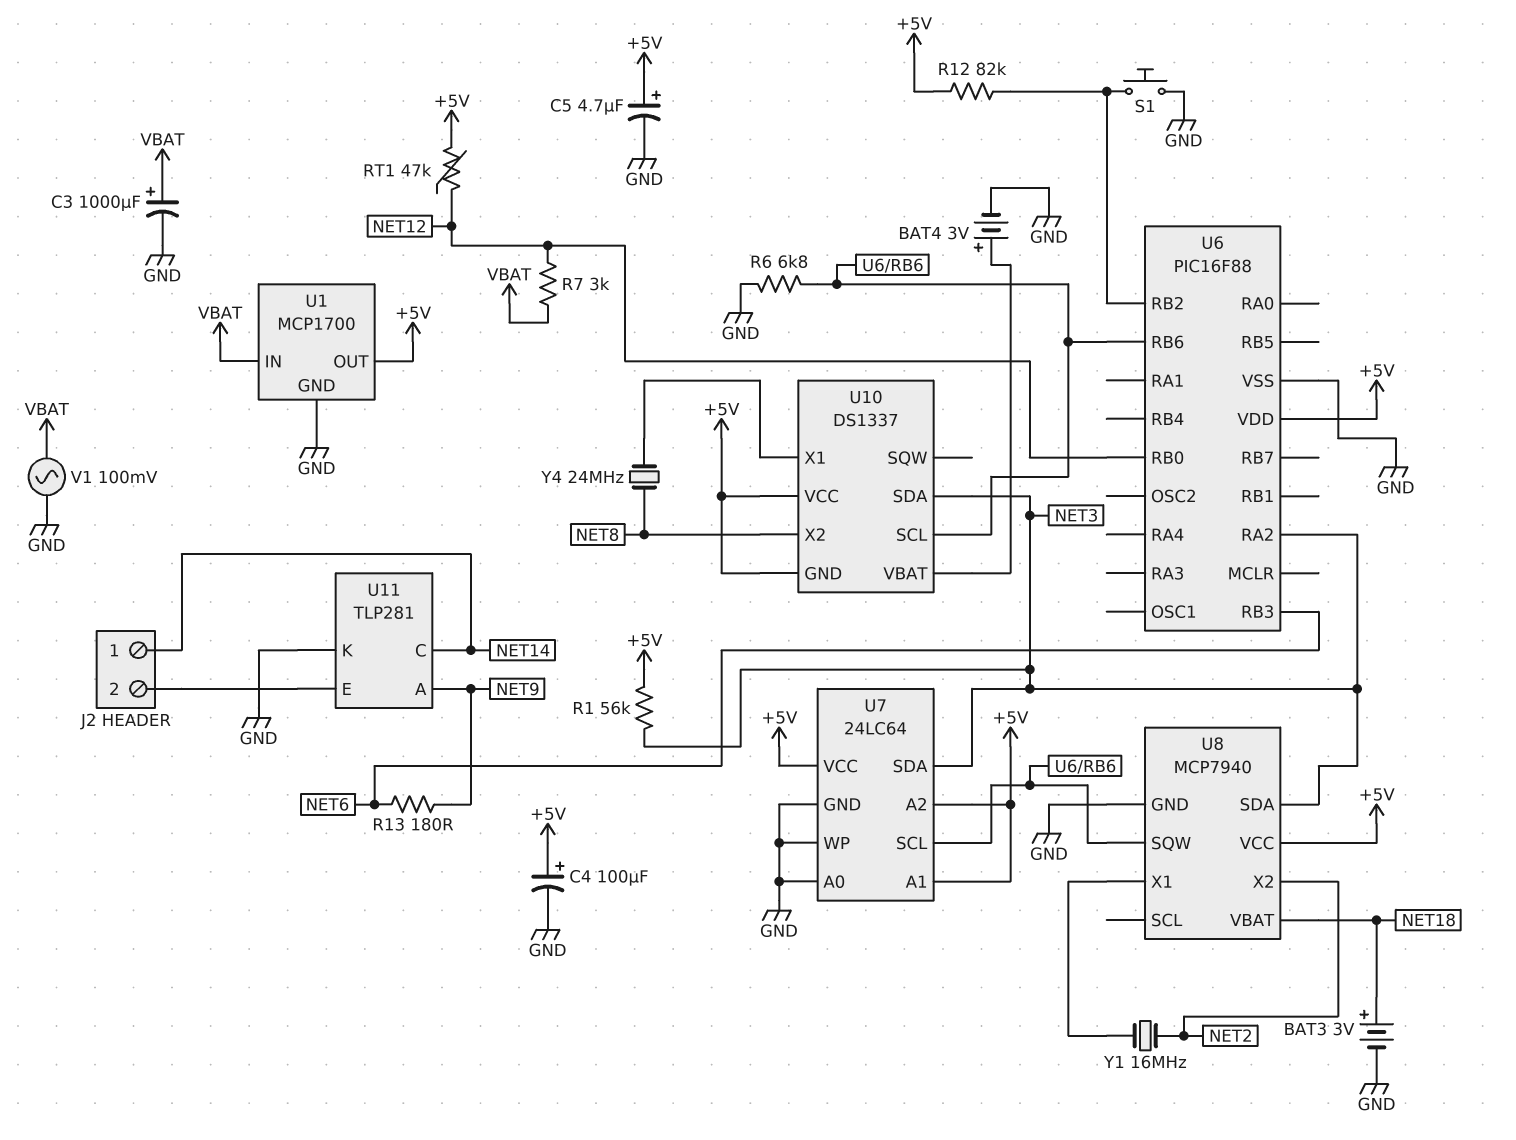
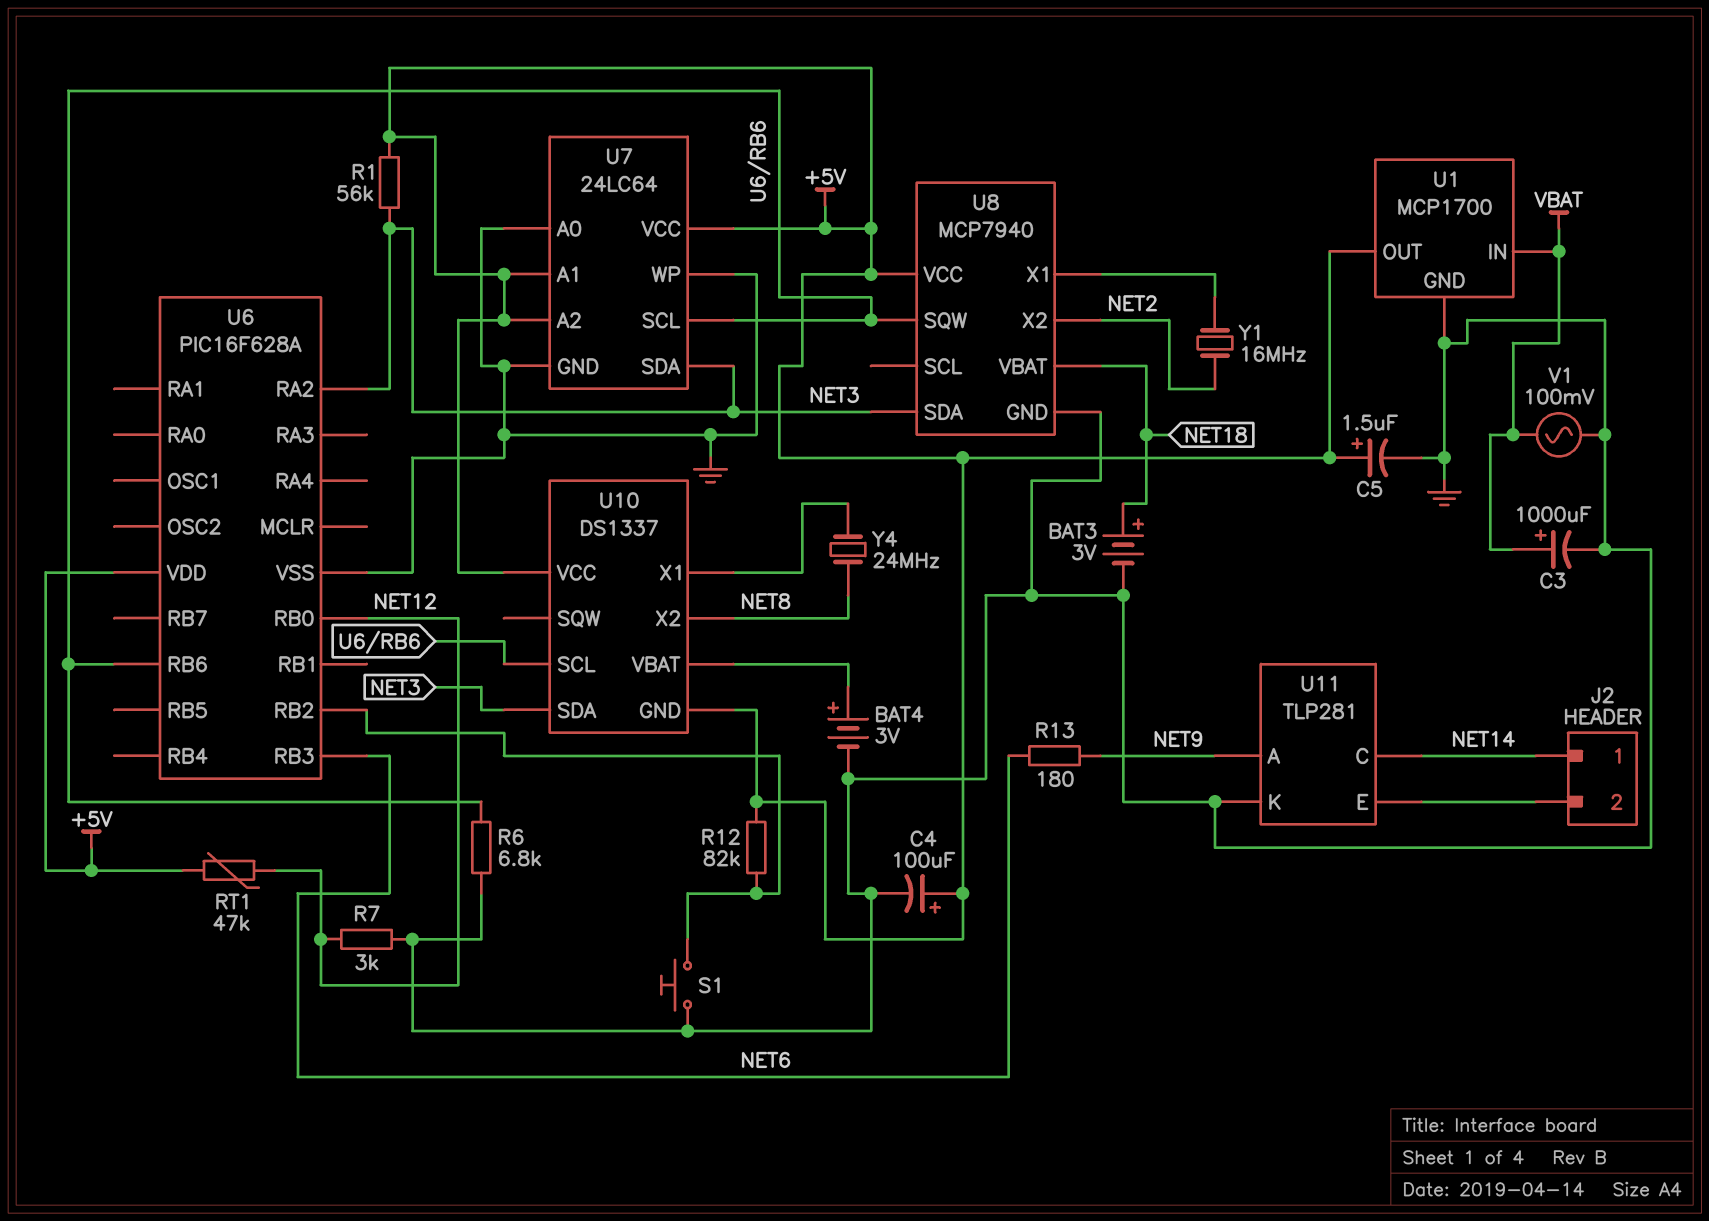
C5: 4.7uF (plus +5V, minus GND) -> 1.5uF (plus +5V, minus GND)
R7: 3k (NET12, VBAT) -> 3k (GND, NET12)
U6: PIC16F88 -> PIC16F628A

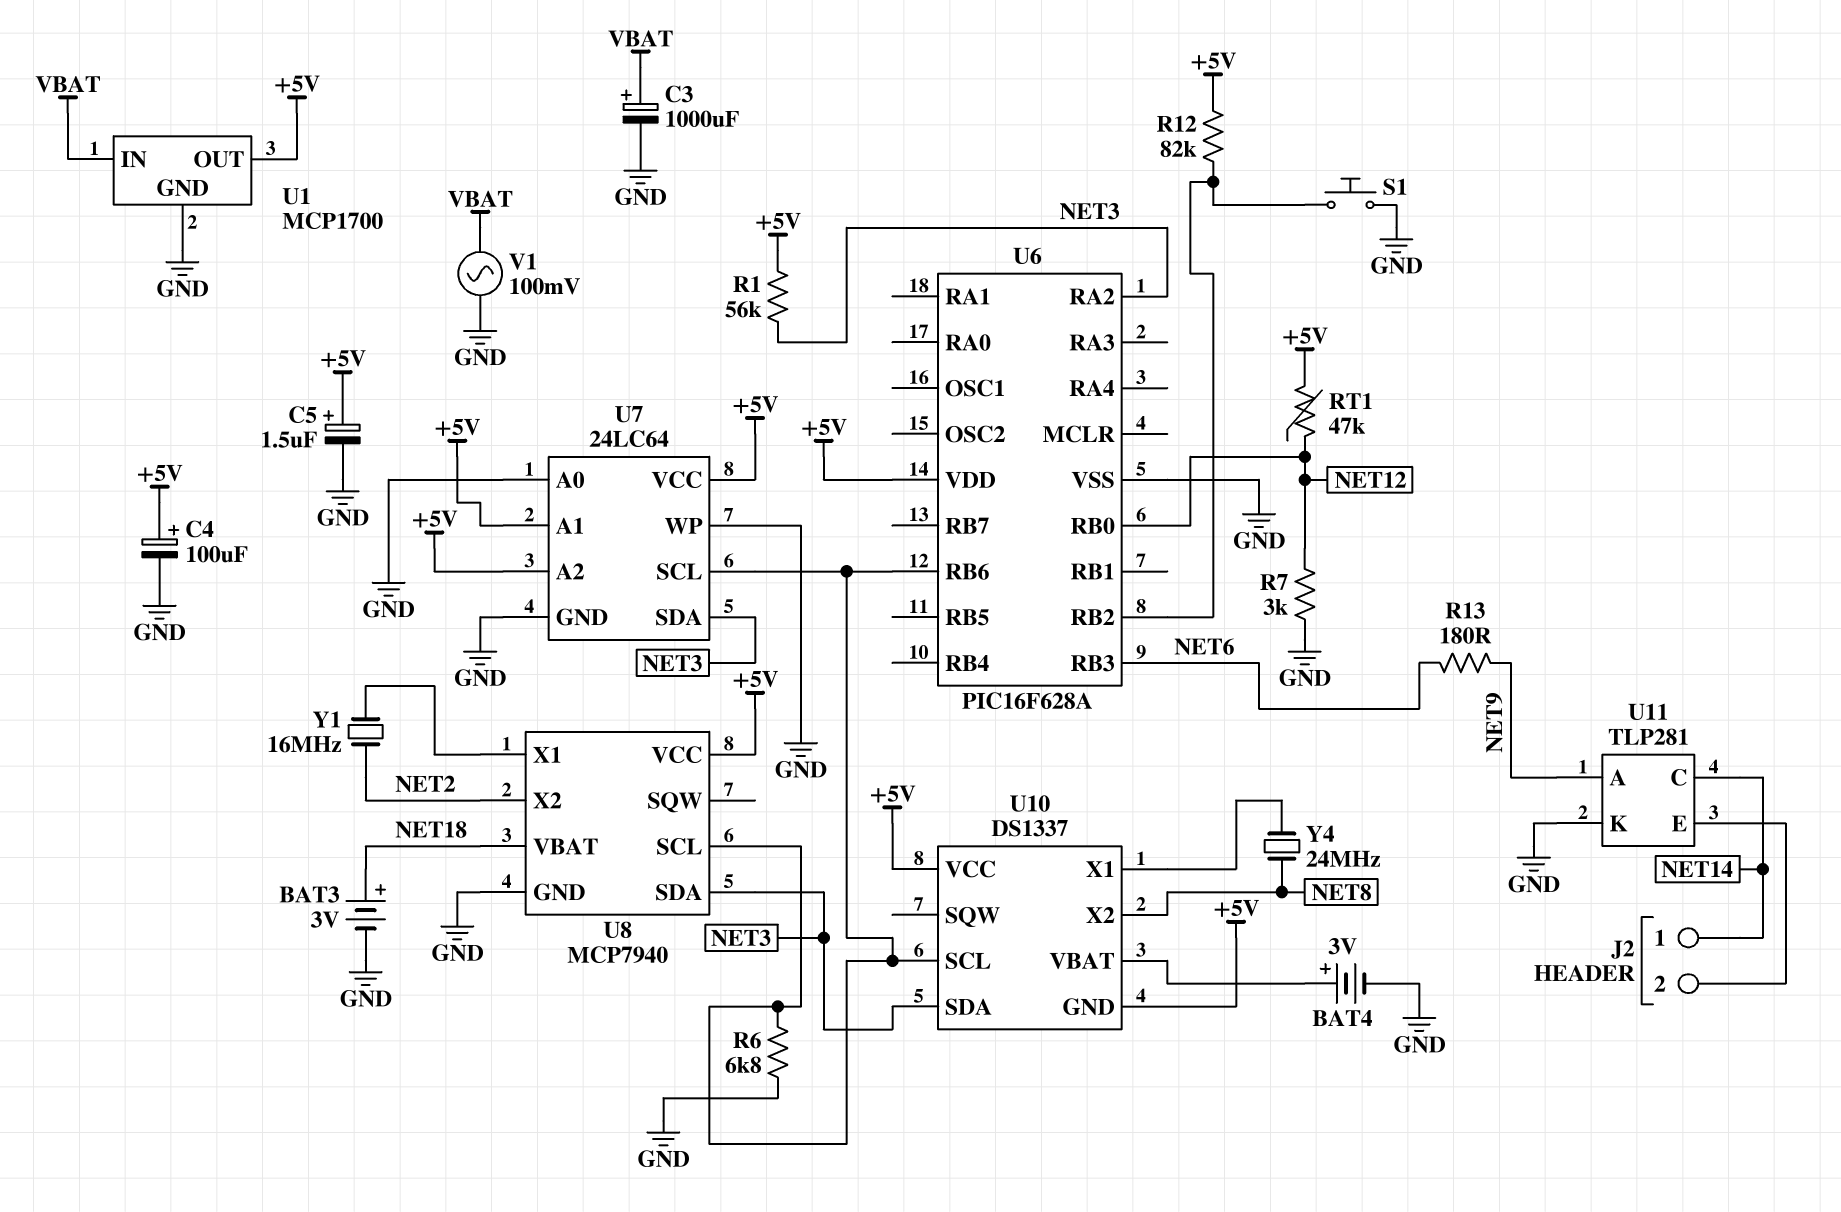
U8 pin SCL: none -> U6/RB6
U8 pin SQW: U6/RB6 -> none

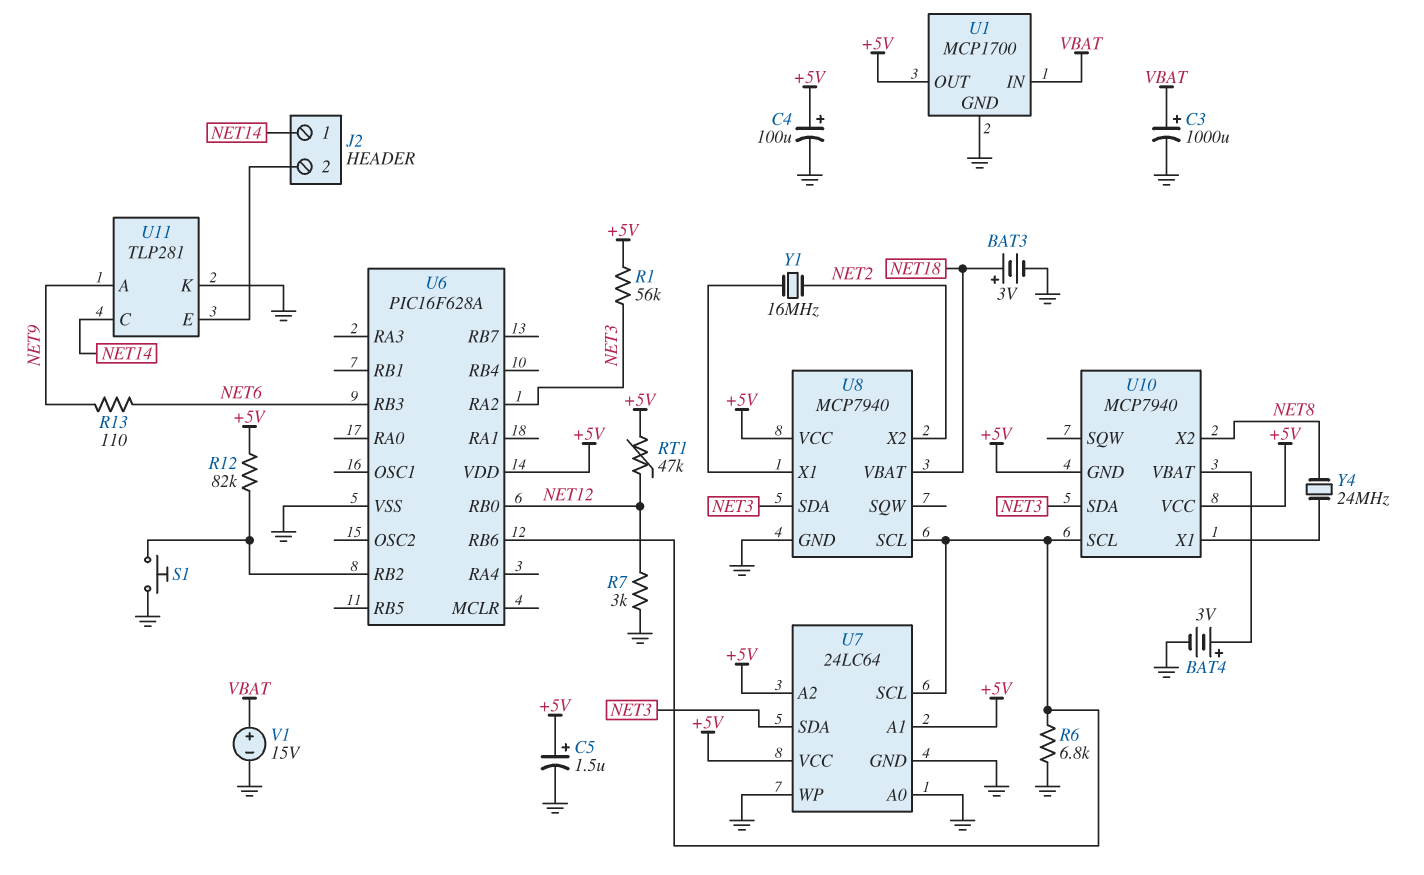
R13: 180 (NET6, NET9) -> 110 (NET6, NET9)
U10: DS1337 -> MCP7940
V1: AC 100mV (GND, VBAT) -> 15V (plus VBAT, minus GND)

